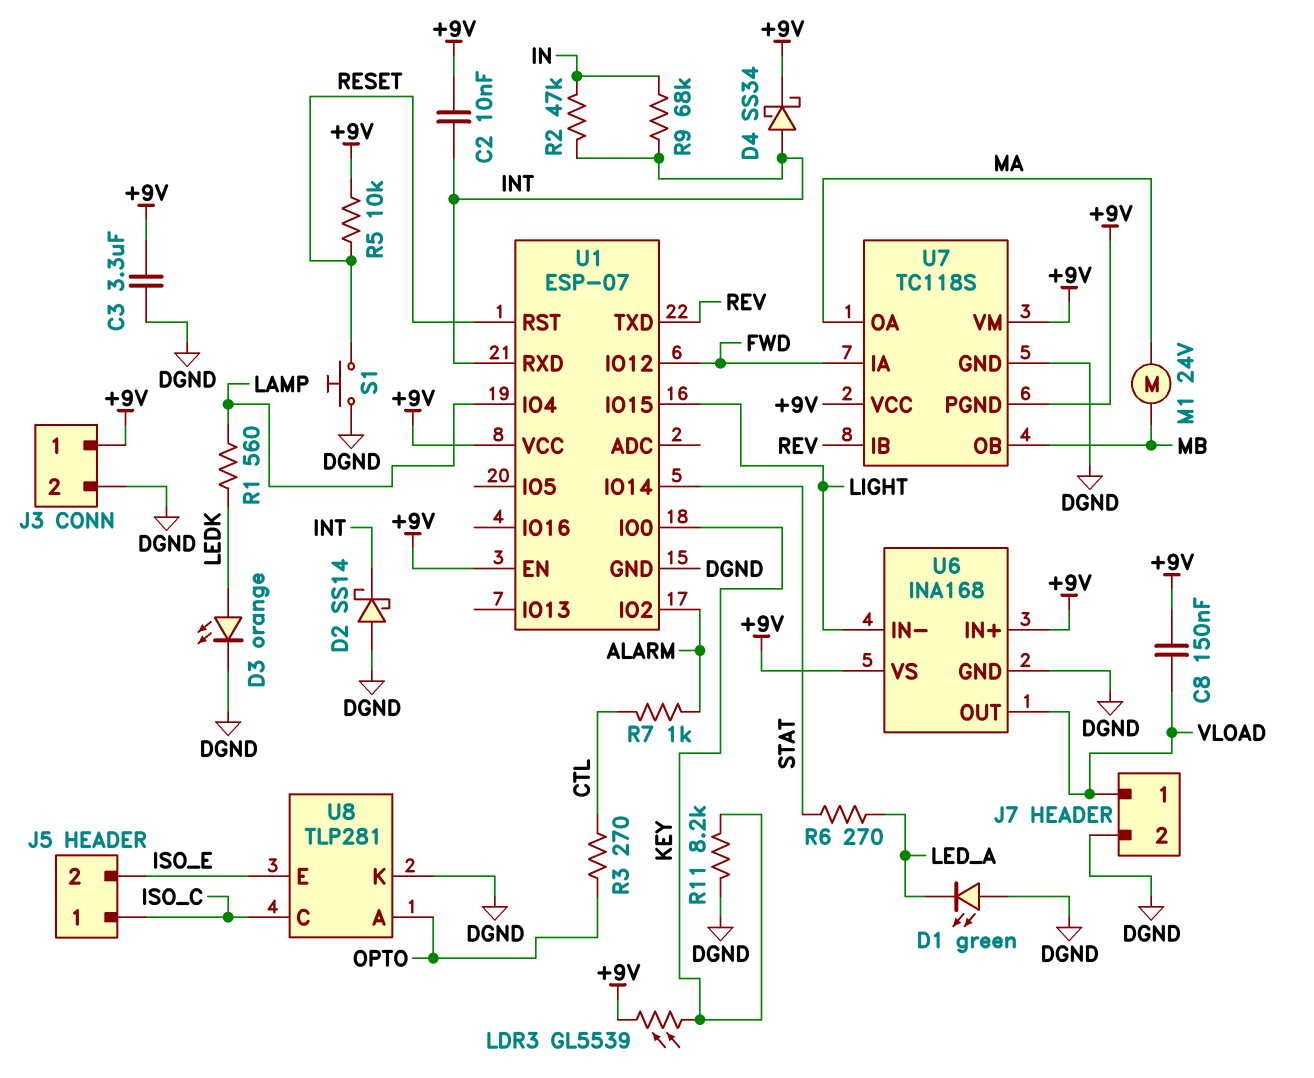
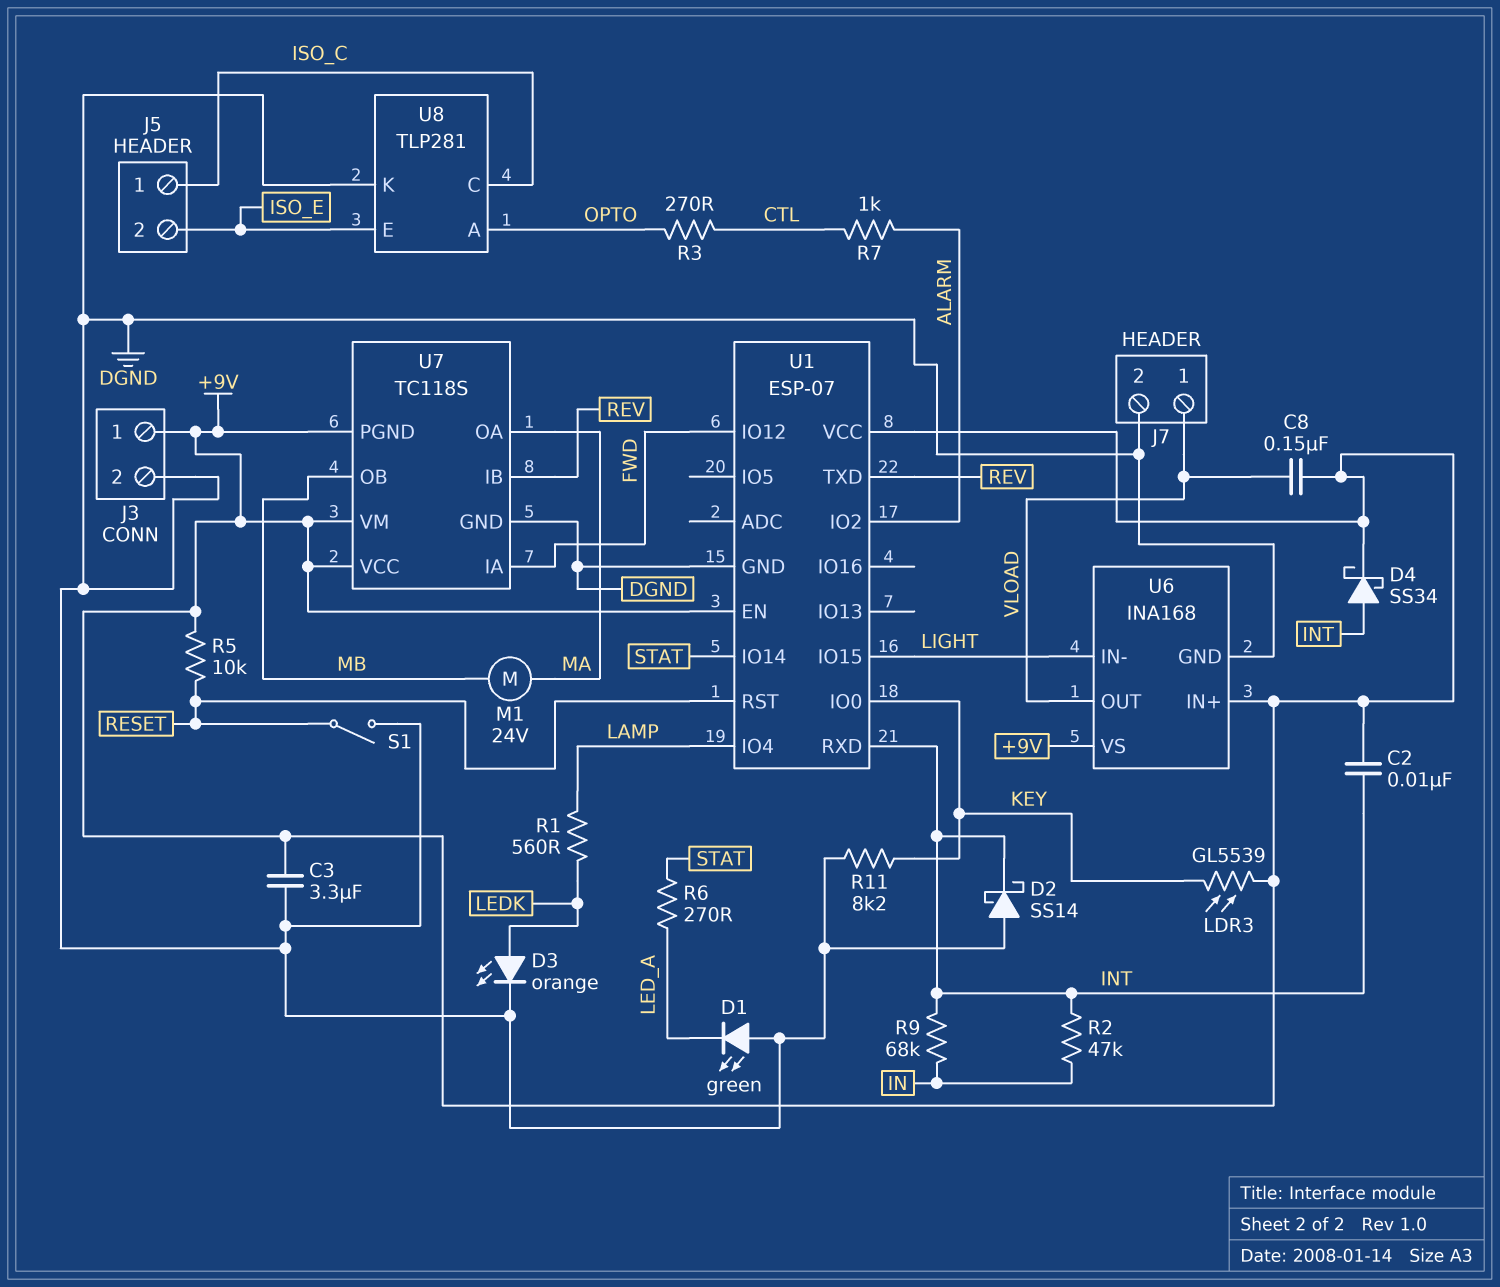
S1: button (DGND, RESET) -> switch (DGND, RESET)

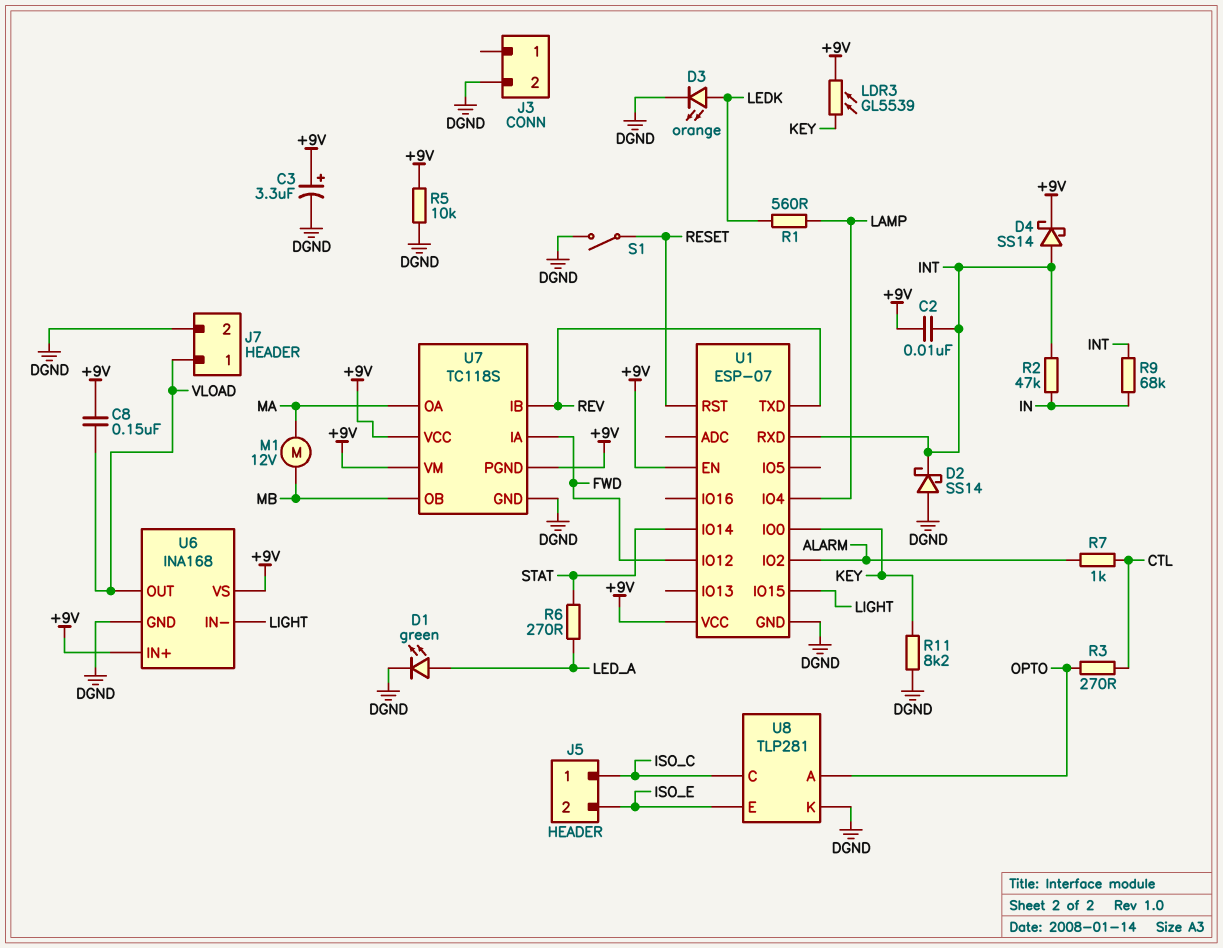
C3: 3.3uF (+9V, DGND) -> 3.3uF (plus +9V, minus DGND)
D1: LED green (A DGND, K LED_A) -> LED green (A LED_A, K DGND)
D4: schottky SS34 (A INT, K +9V) -> schottky SS14 (A INT, K +9V)
J3 pin 1: +9V -> none
M1: motor 24V (MA, MB) -> motor 12V (MA, MB)
R5: 10k (+9V, RESET) -> 10k (+9V, DGND)

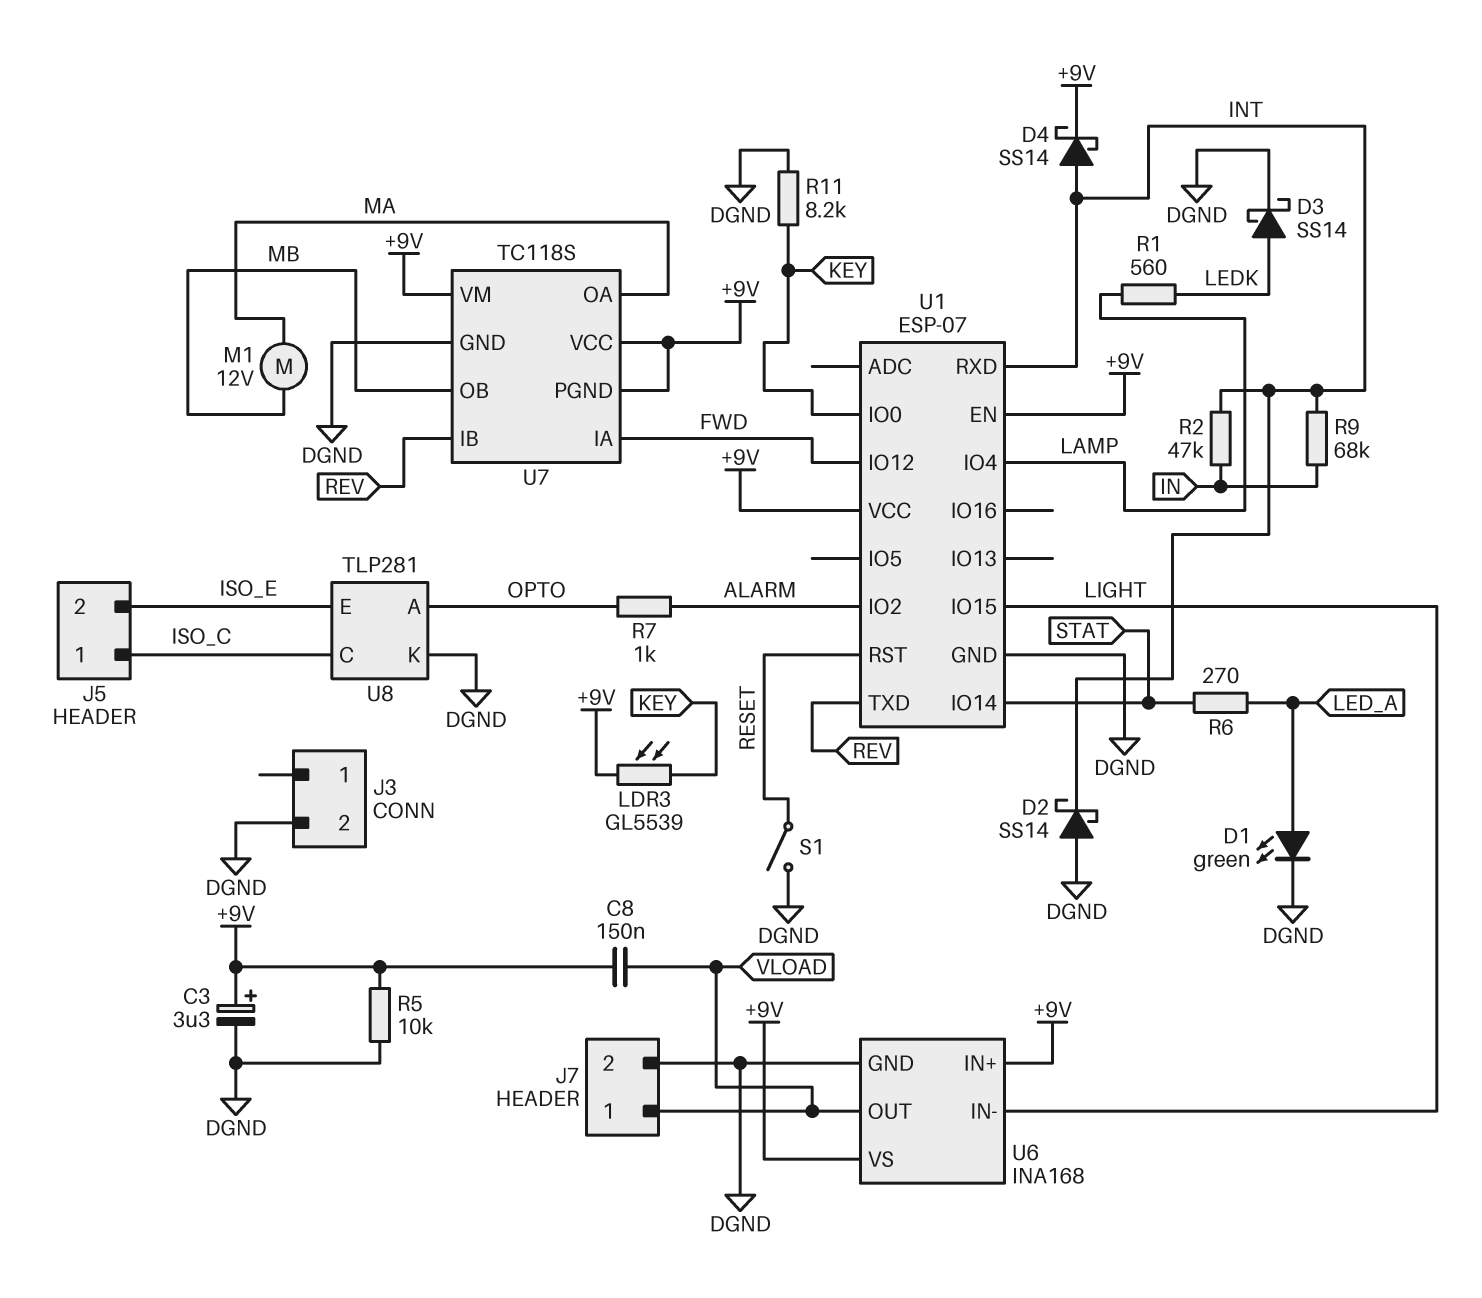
C2: 10nF (+9V, INT) -> none
D3: LED orange (A LEDK, K DGND) -> schottky SS14 (A LEDK, K DGND)
R3: 270 (CTL, OPTO) -> none
R7: 1k (ALARM, CTL) -> 1k (ALARM, OPTO)

